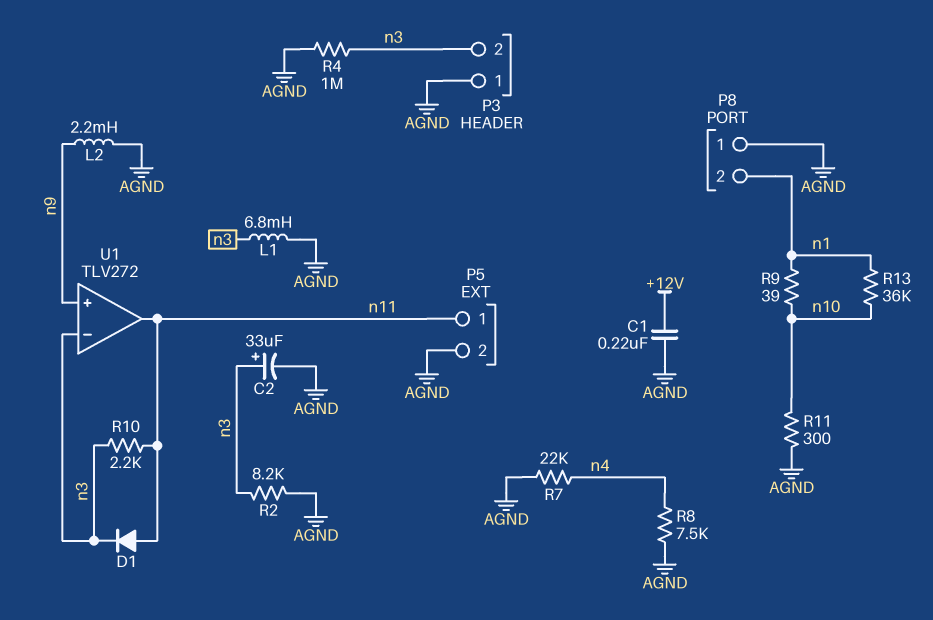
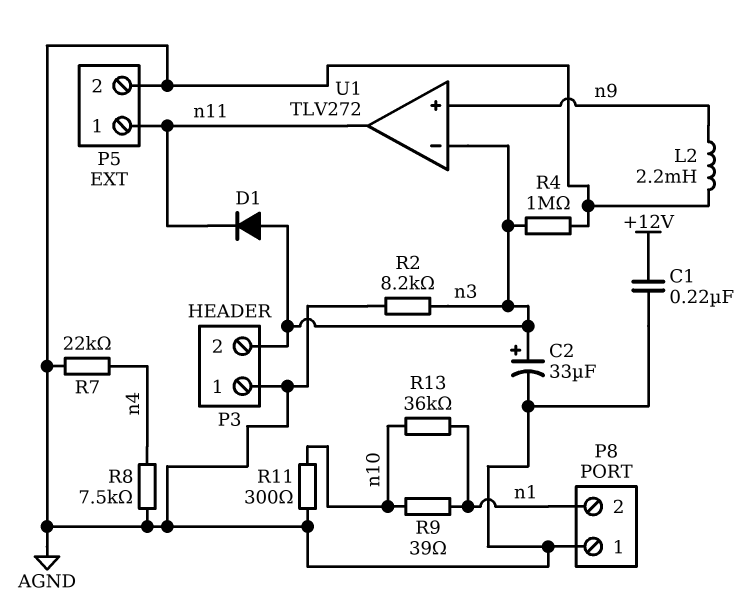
D1: diode (A n11, K n3) -> diode (A n3, K n11)
L1: 6.8mH (AGND, n3) -> none
R10: 2.2k (n3, n11) -> none

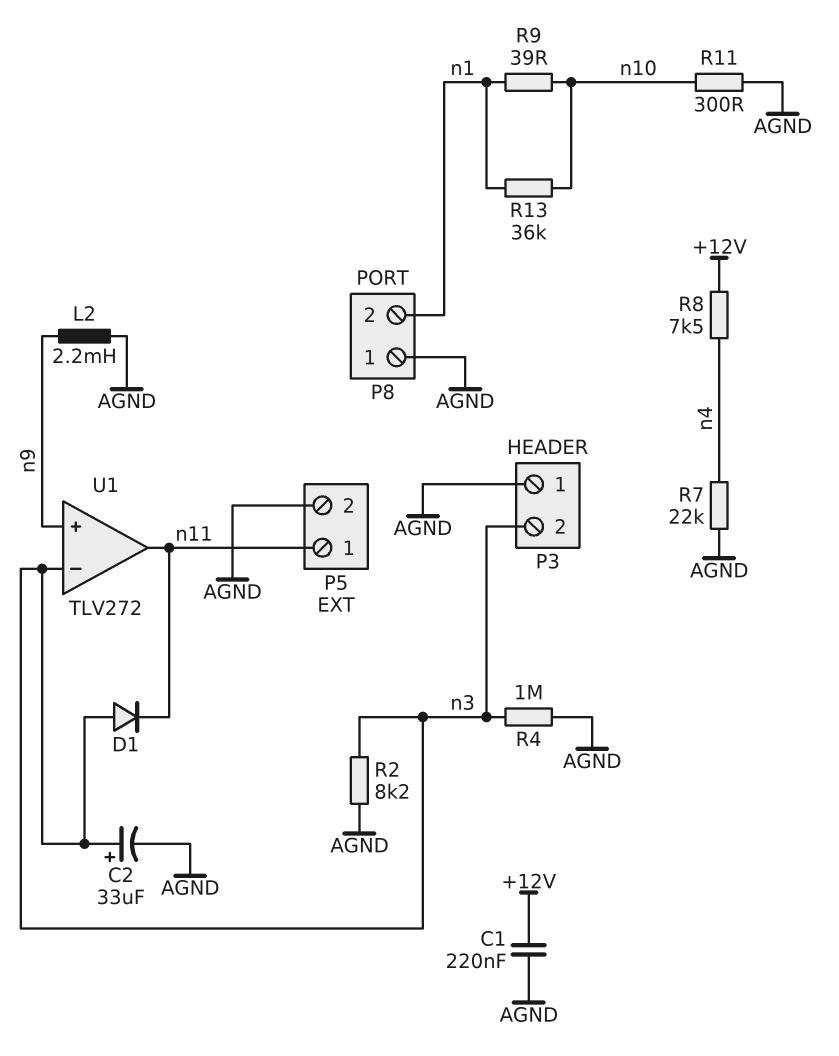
R8: 7.5k (AGND, n4) -> 7.5k (+12V, n4)

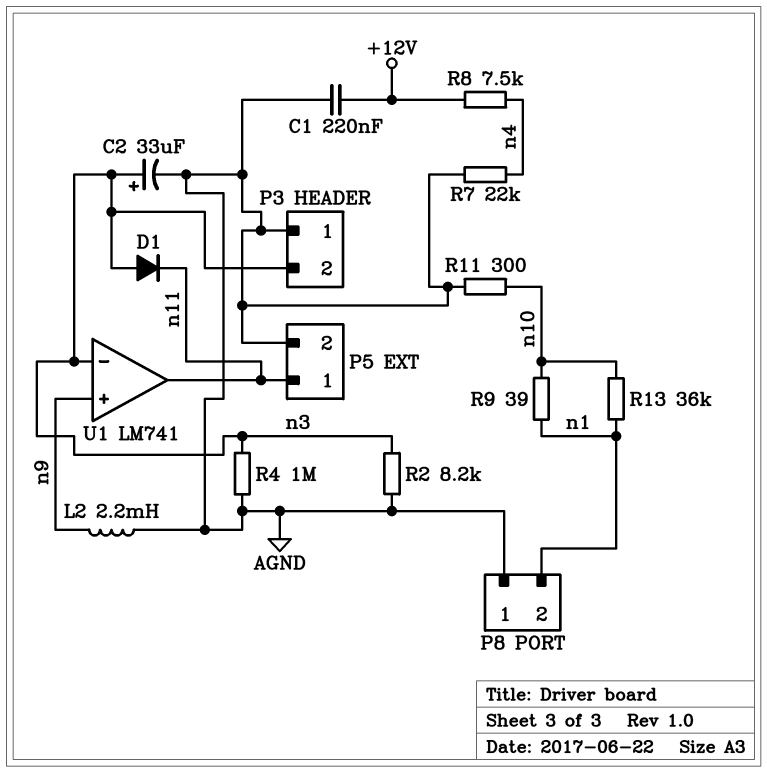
U1: TLV272 -> LM741

